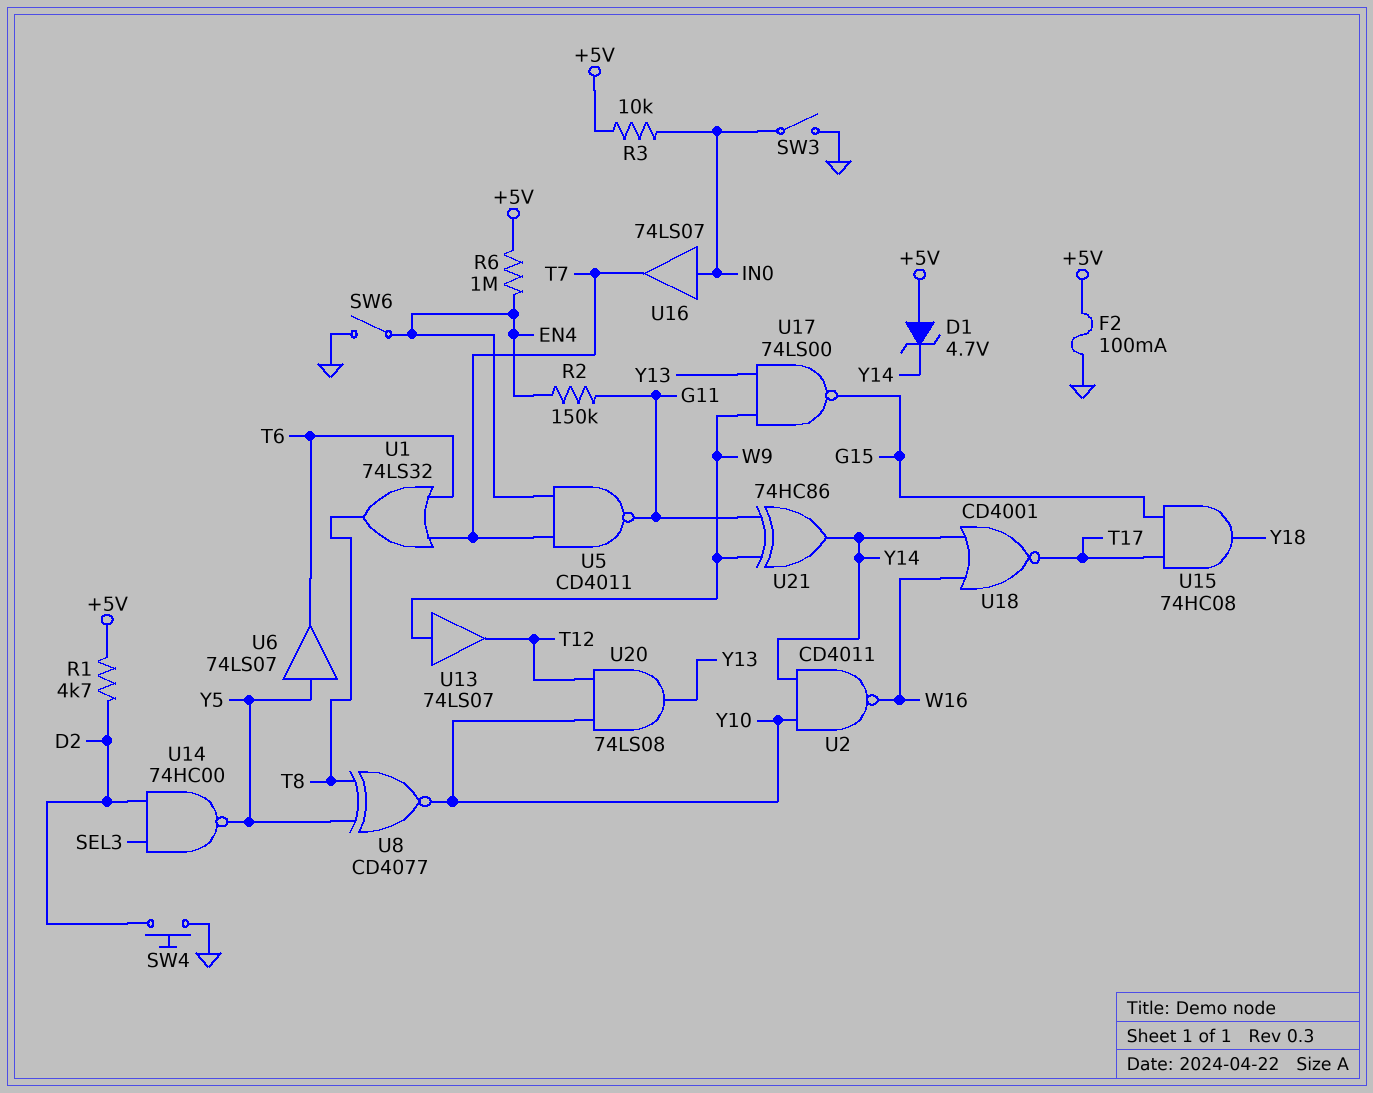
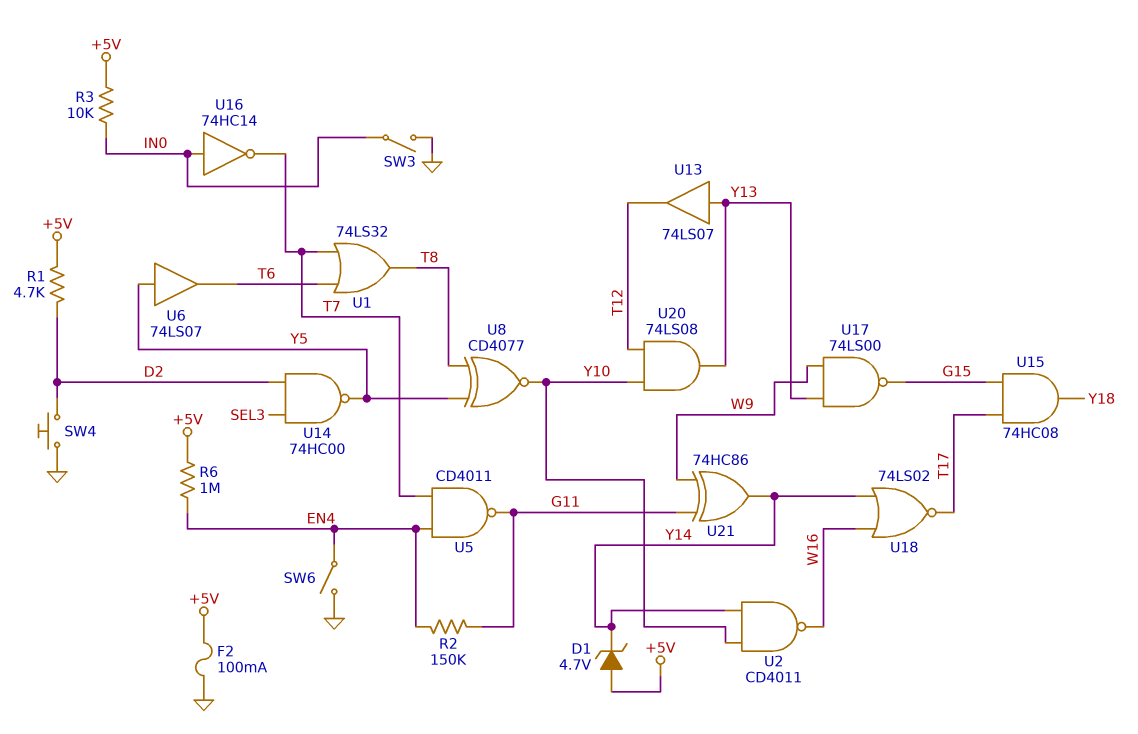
U13: buffer 74LS07 (in W9, out T12) -> buffer 74LS07 (in Y13, out T12)
U16: buffer 74LS07 (in IN0, out T7) -> NOT 74HC14 (in IN0, out T7)
U18: NOR CD4001 (in W16, in Y14, out T17) -> NOR 74LS02 (in W16, in Y14, out T17)

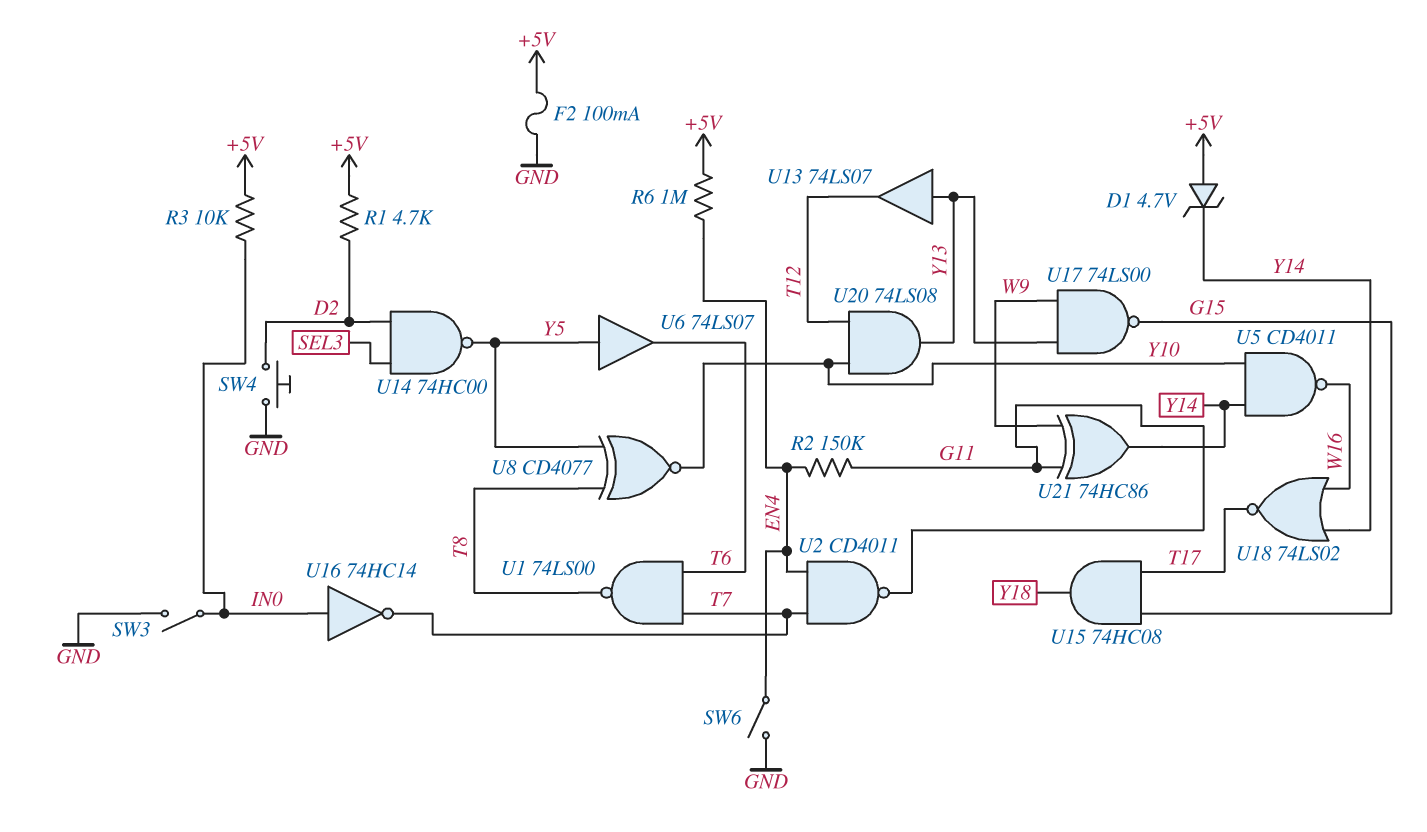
U1: OR 74LS32 (in T6, in T7, out T8) -> NAND 74LS00 (in T6, in T7, out T8)
U2: NAND CD4011 (in Y10, in Y14, out W16) -> NAND CD4011 (in EN4, in T7, out G11)
U5: NAND CD4011 (in EN4, in T7, out G11) -> NAND CD4011 (in Y10, in Y14, out W16)

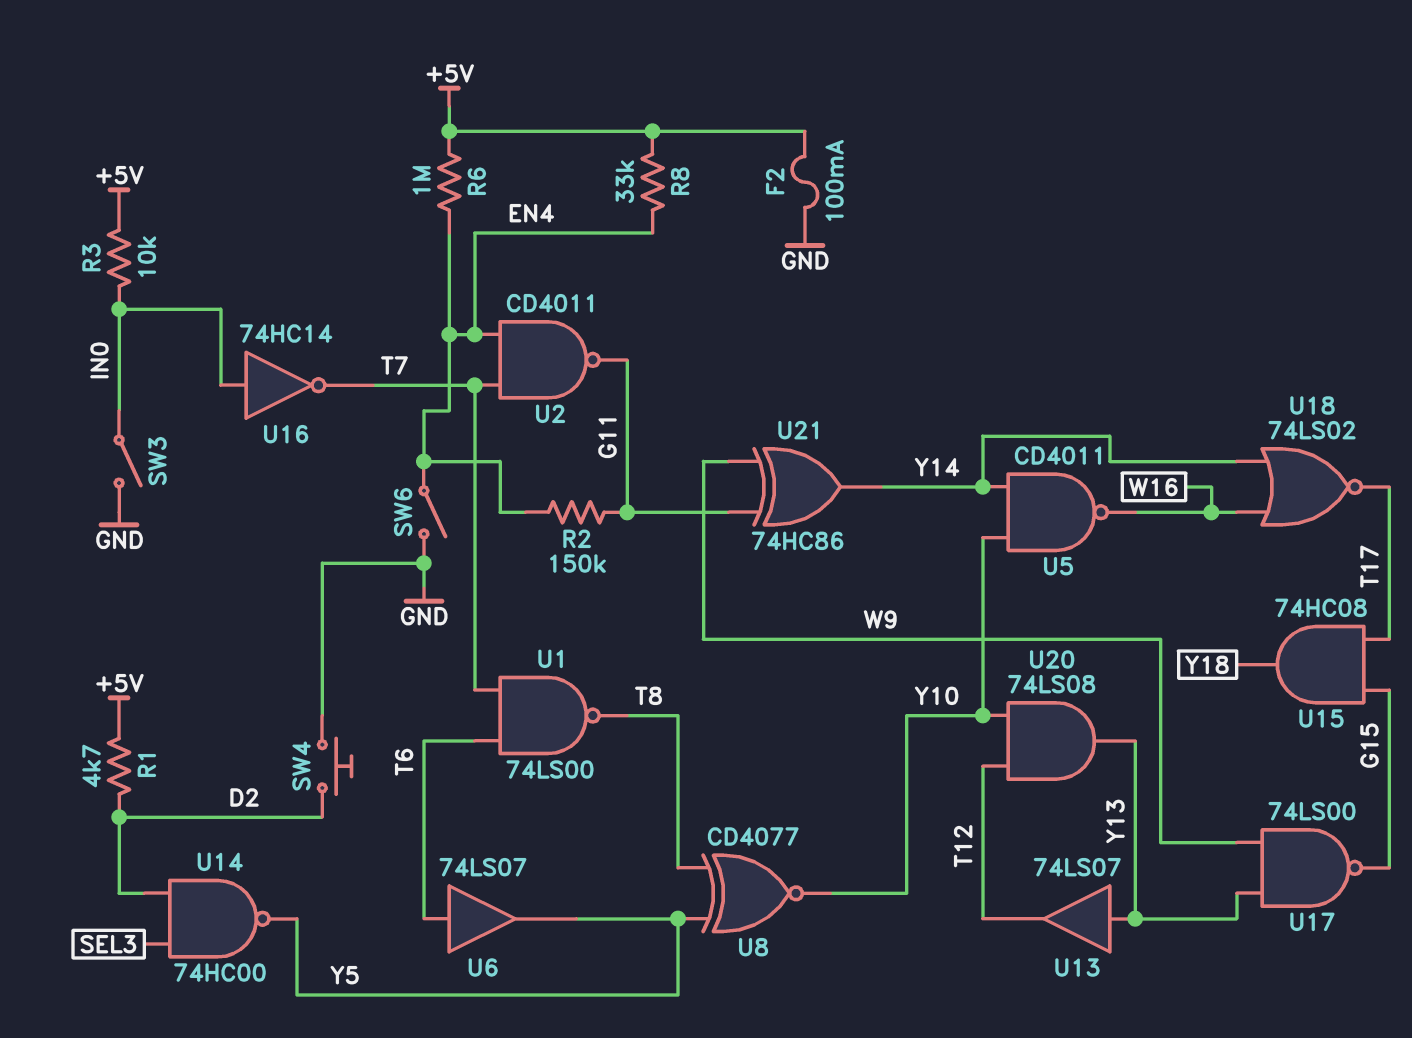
D1: zener 4.7V (A +5V, K Y14) -> none
R8: none -> 33k (+5V, EN4)
U6: buffer 74LS07 (in Y5, out T6) -> buffer 74LS07 (in T6, out Y5)

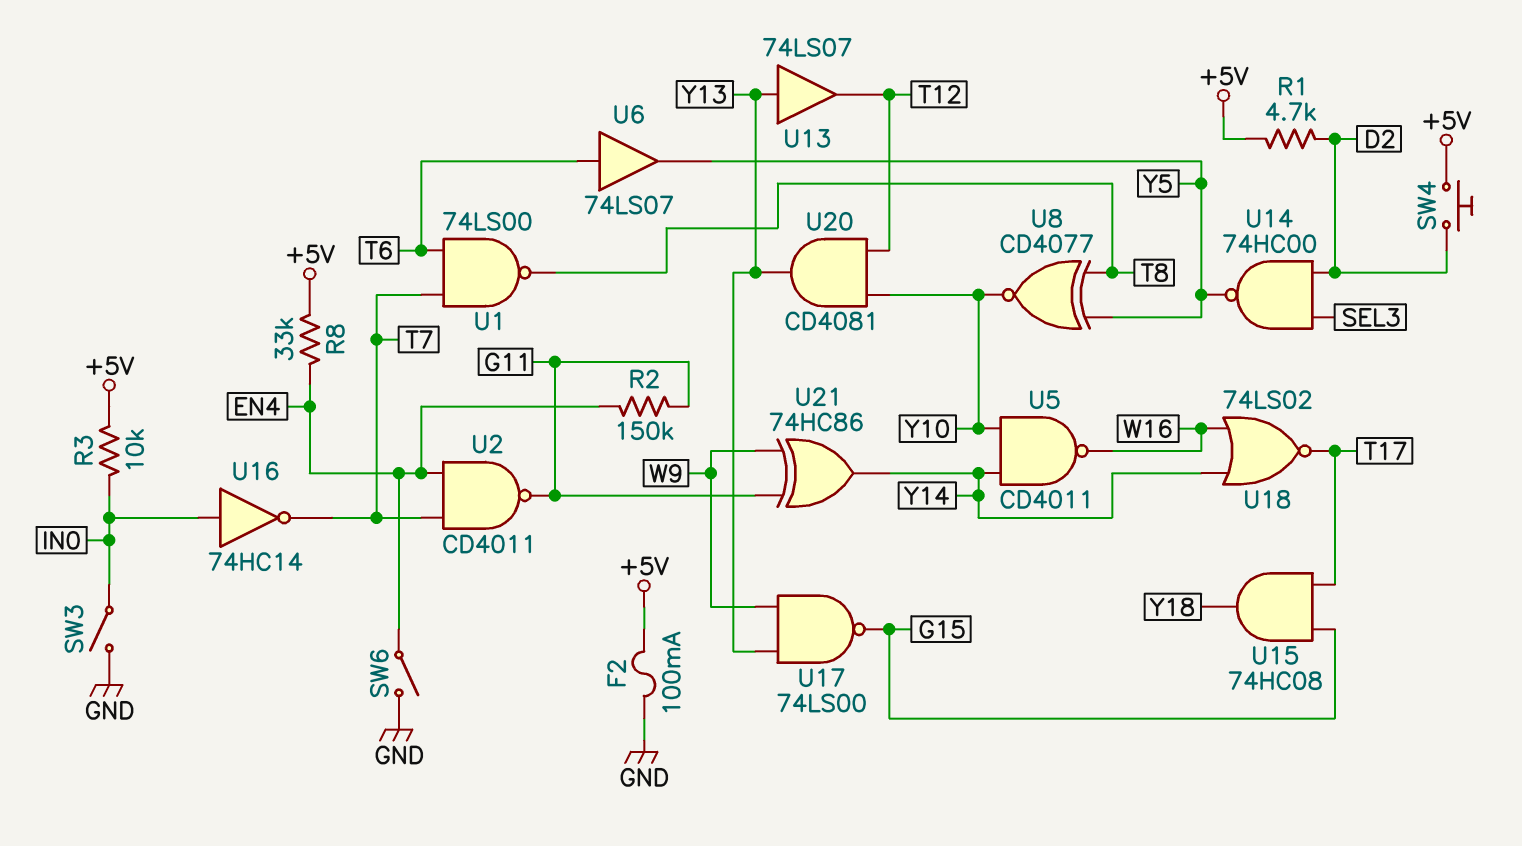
R6: 1M (+5V, EN4) -> none
SW4: button (D2, GND) -> button (+5V, D2)
U20: AND 74LS08 (in T12, in Y10, out Y13) -> AND CD4081 (in T12, in Y10, out Y13)

